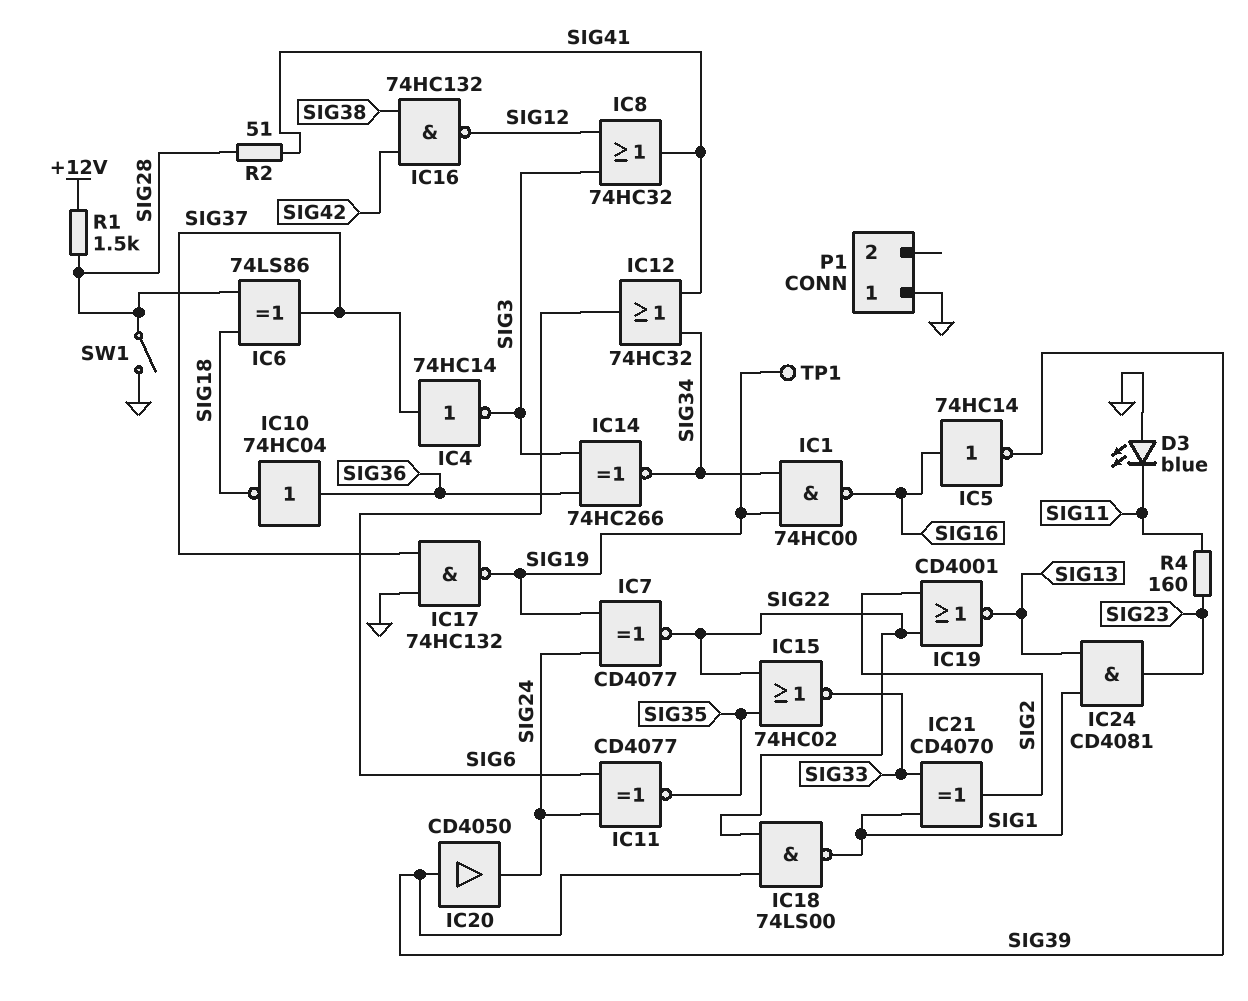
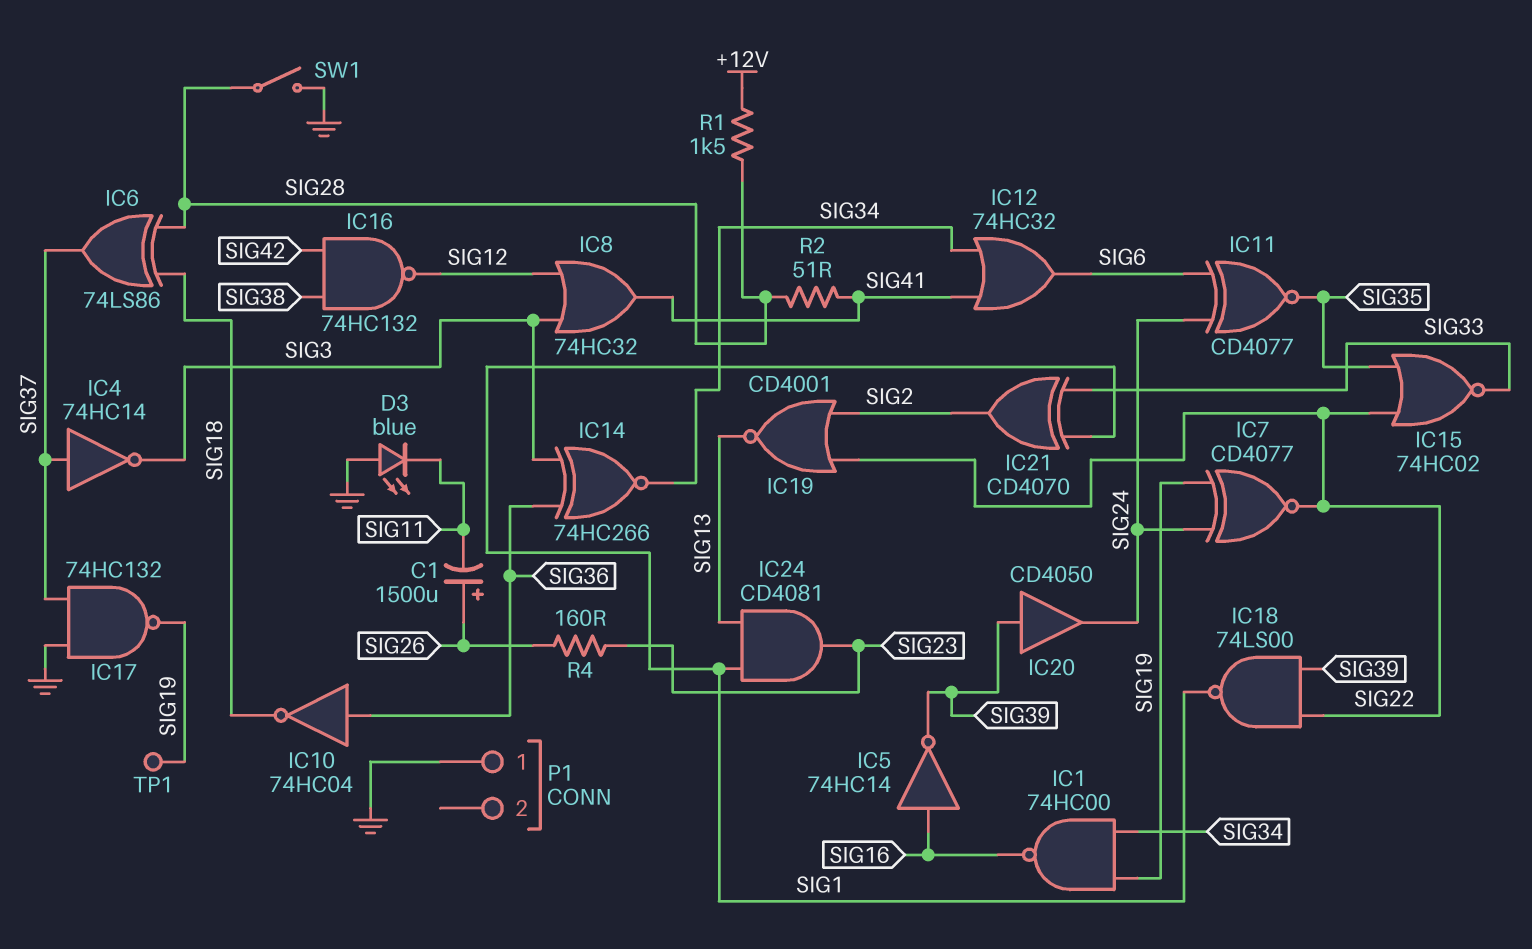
C1: none -> 1500uF (plus SIG26, minus SIG11)
R4: 160 (SIG11, SIG23) -> 160 (SIG23, SIG26)

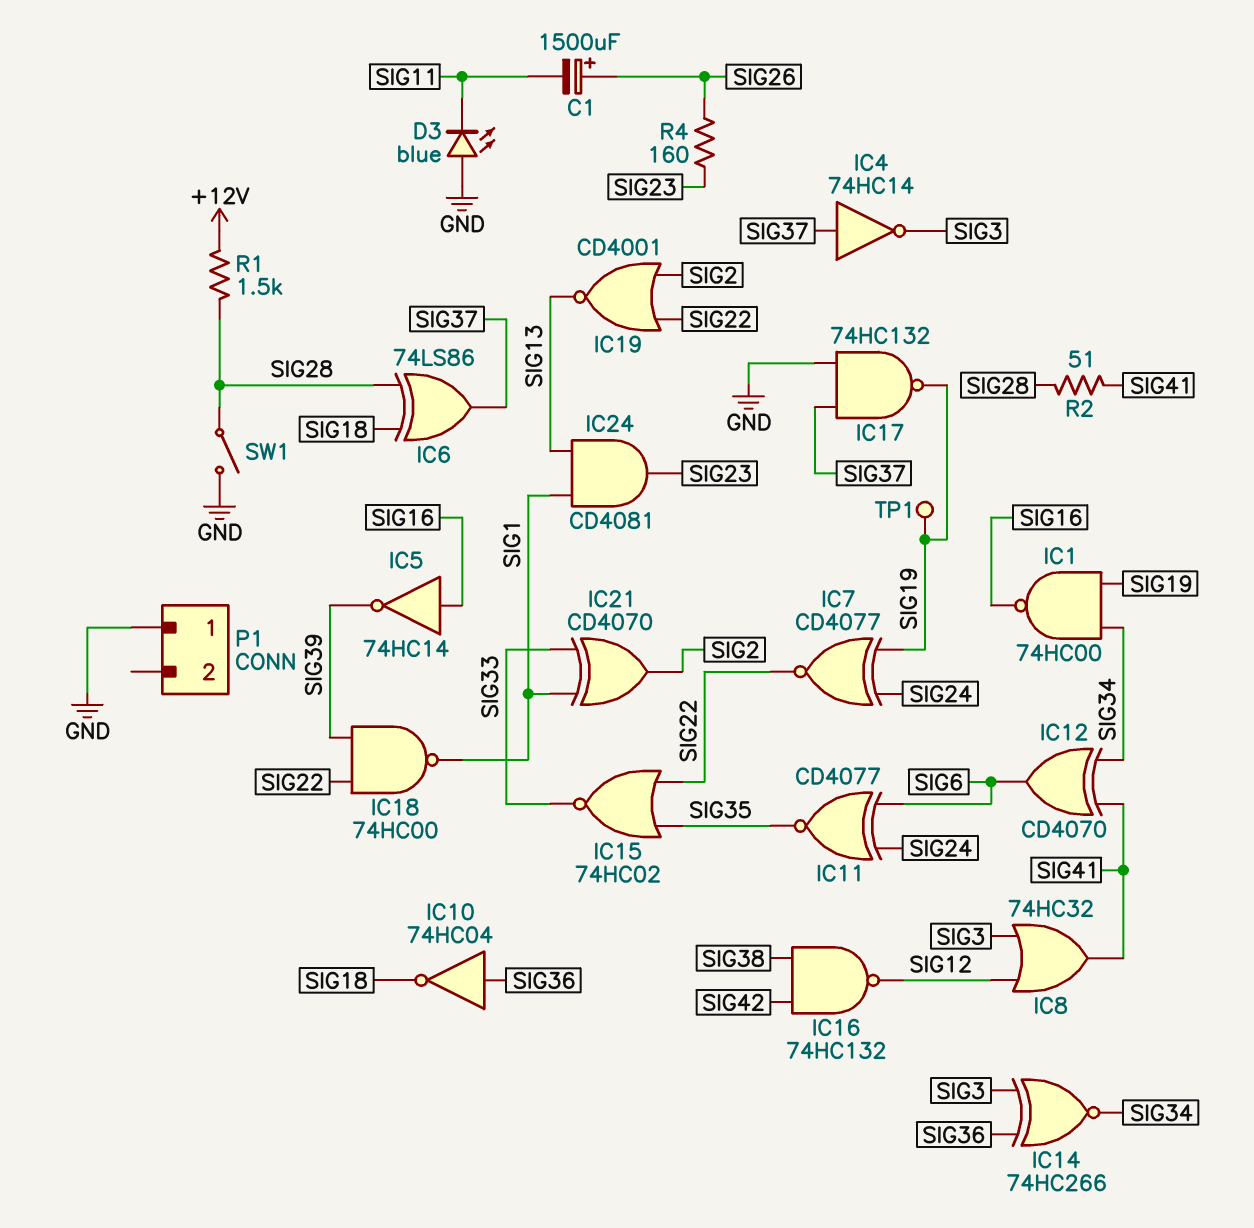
IC12: OR 74HC32 (in SIG34, in SIG41, out SIG6) -> XOR CD4070 (in SIG34, in SIG41, out SIG6)
IC18: NAND 74LS00 (in SIG22, in SIG39, out SIG1) -> NAND 74HC00 (in SIG22, in SIG39, out SIG1)
IC20: buffer CD4050 (in SIG39, out SIG24) -> none

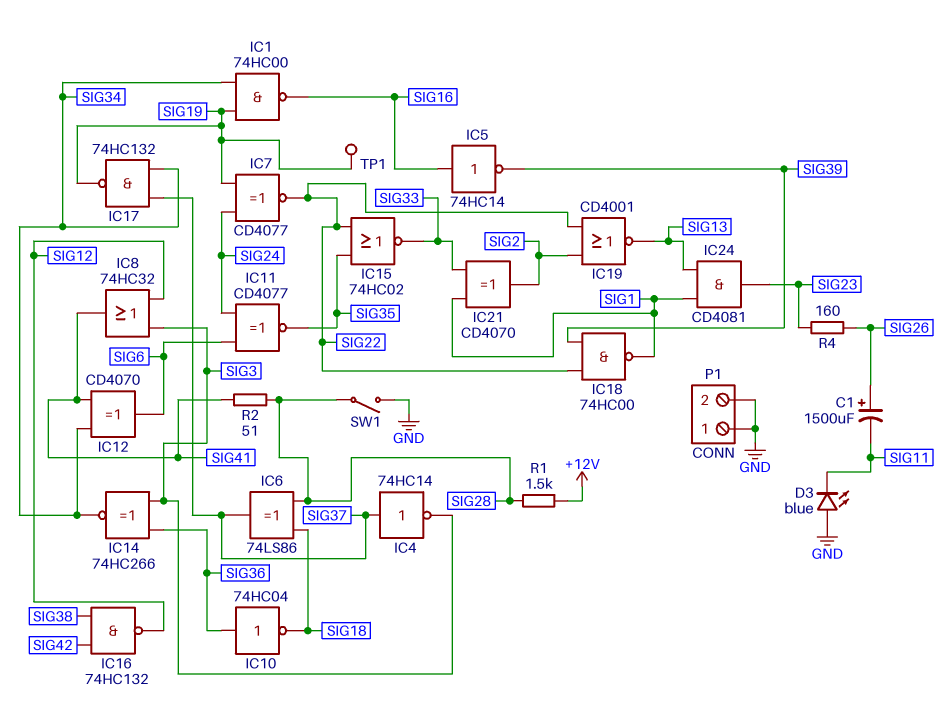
IC17: NAND 74HC132 (in GND, in SIG37, out SIG19) -> NAND 74HC132 (in SIG34, in SIG37, out SIG19)
P1 pin 2: none -> GND

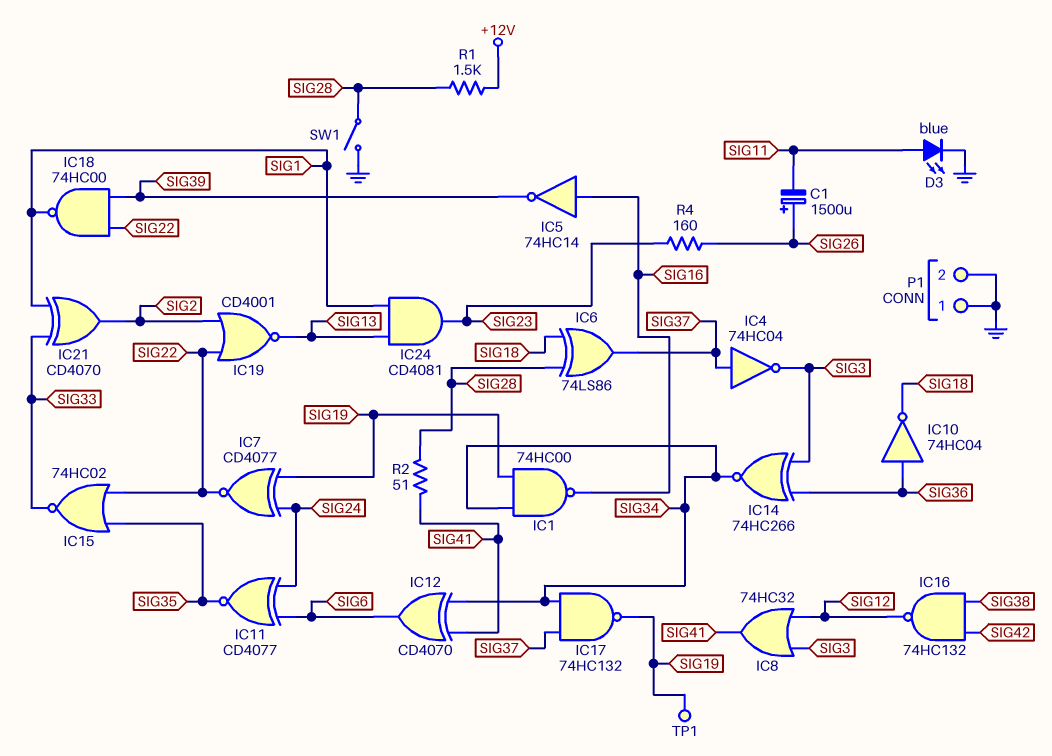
D3: LED blue (A GND, K SIG11) -> LED blue (A SIG11, K GND)
IC4: NOT 74HC14 (in SIG37, out SIG3) -> NOT 74HC04 (in SIG37, out SIG3)

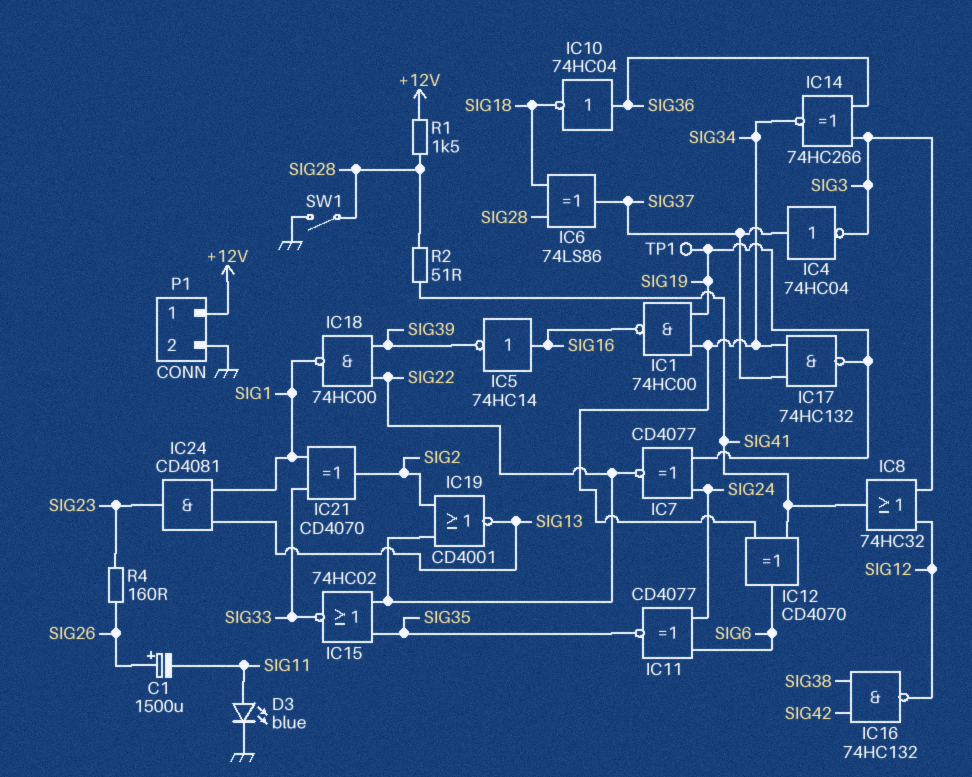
P1 pin 1: GND -> +12V

